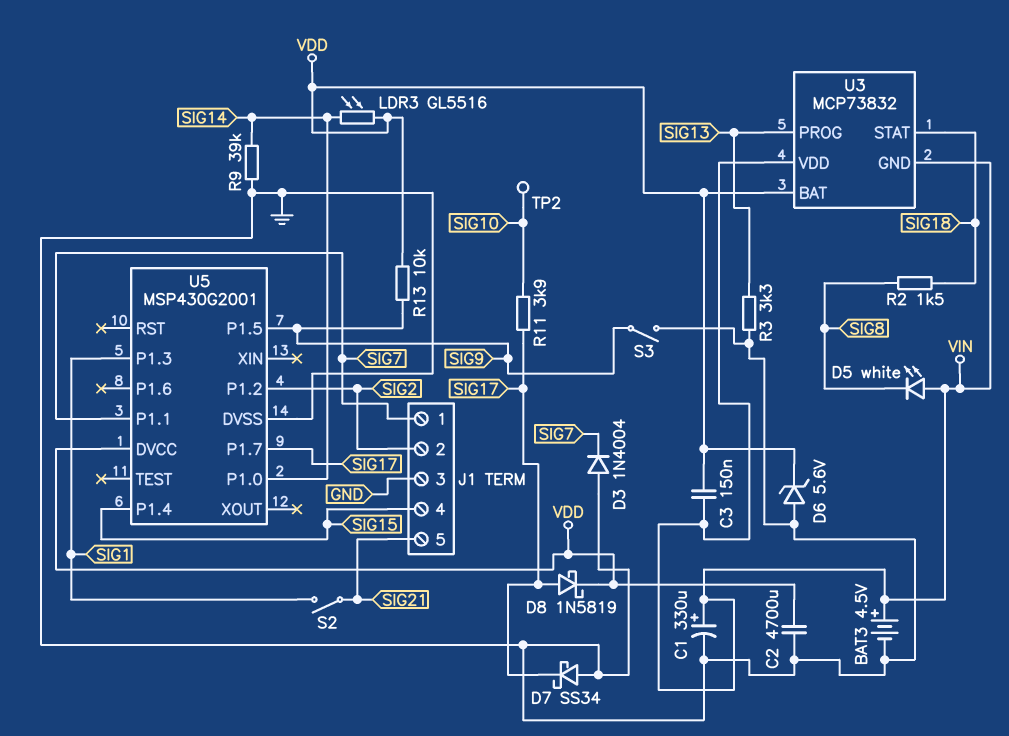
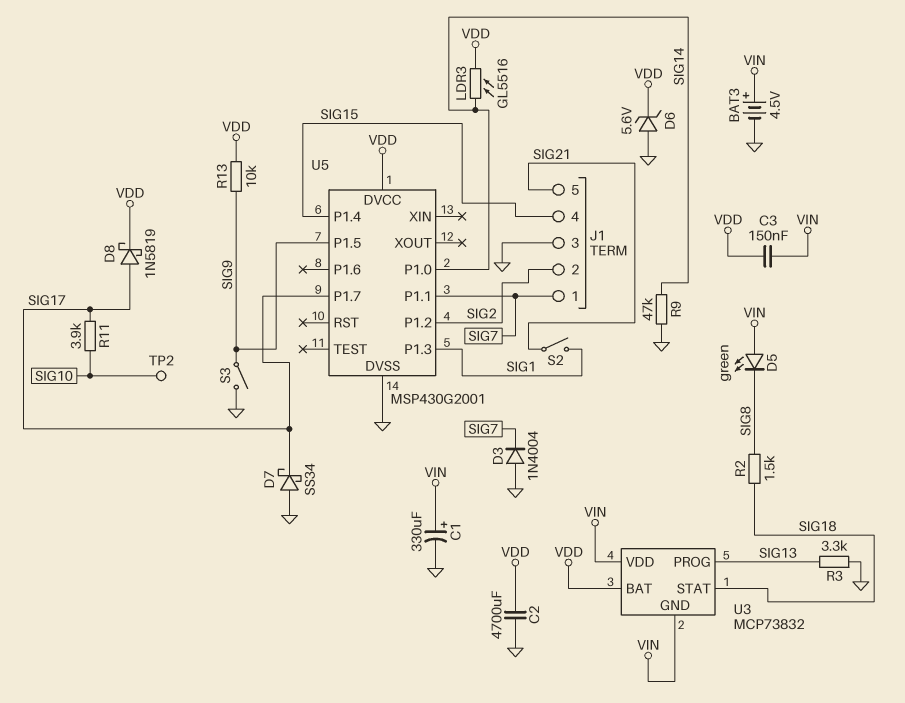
D5: LED white (A VIN, K SIG8) -> LED green (A VIN, K SIG8)
R9: 39k (GND, SIG14) -> 47k (GND, SIG14)

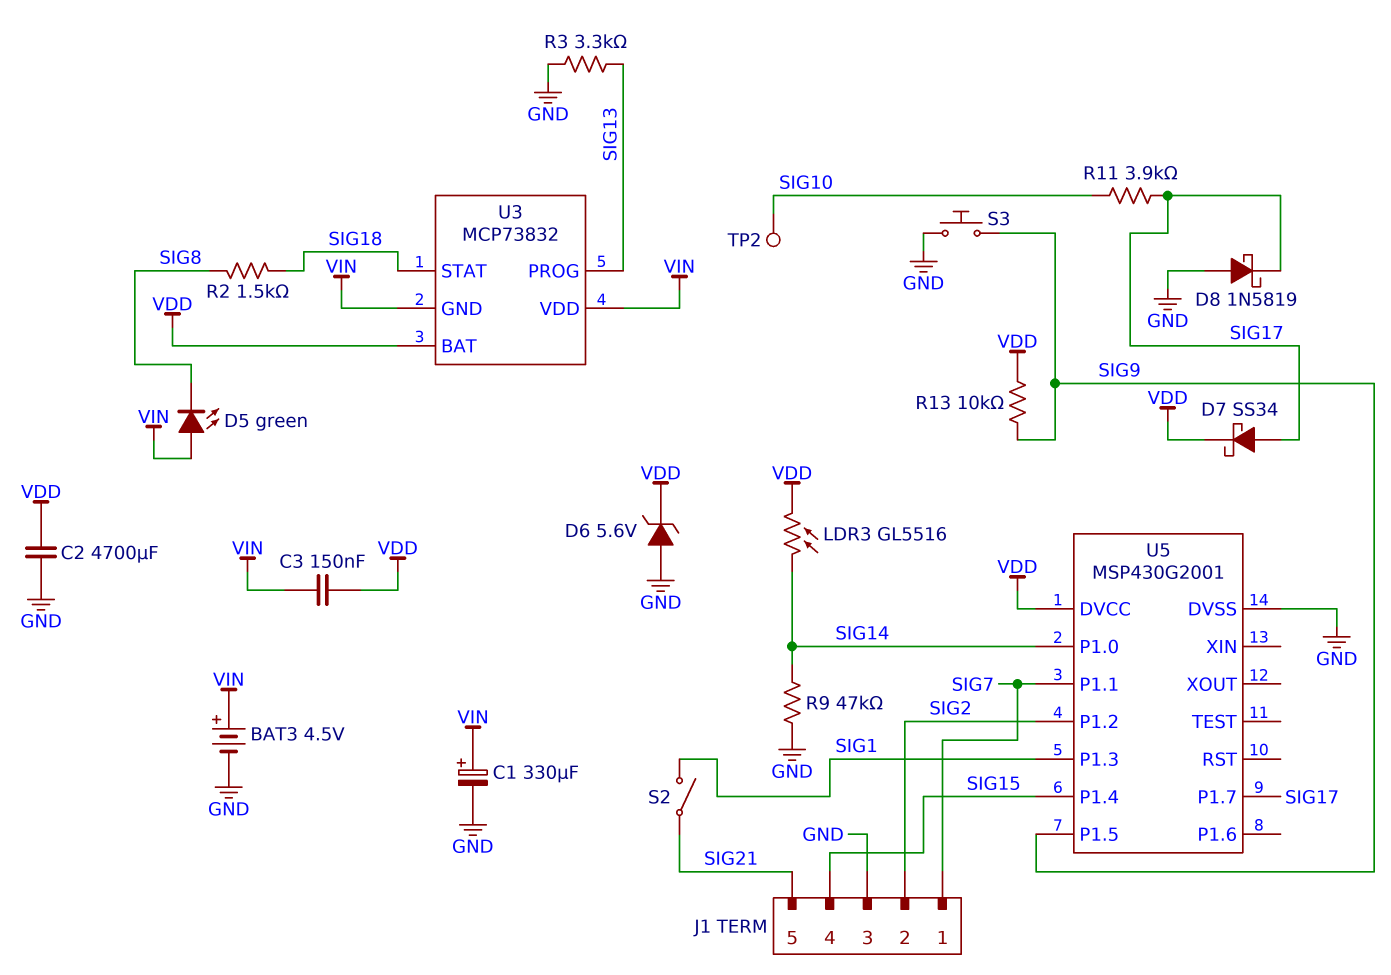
D3: diode 1N4004 (A GND, K SIG7) -> none
D7: schottky SS34 (A GND, K SIG17) -> schottky SS34 (A SIG17, K VDD)
D8: schottky 1N5819 (A SIG17, K VDD) -> schottky 1N5819 (A GND, K SIG17)
S3: switch (GND, SIG9) -> button (GND, SIG9)

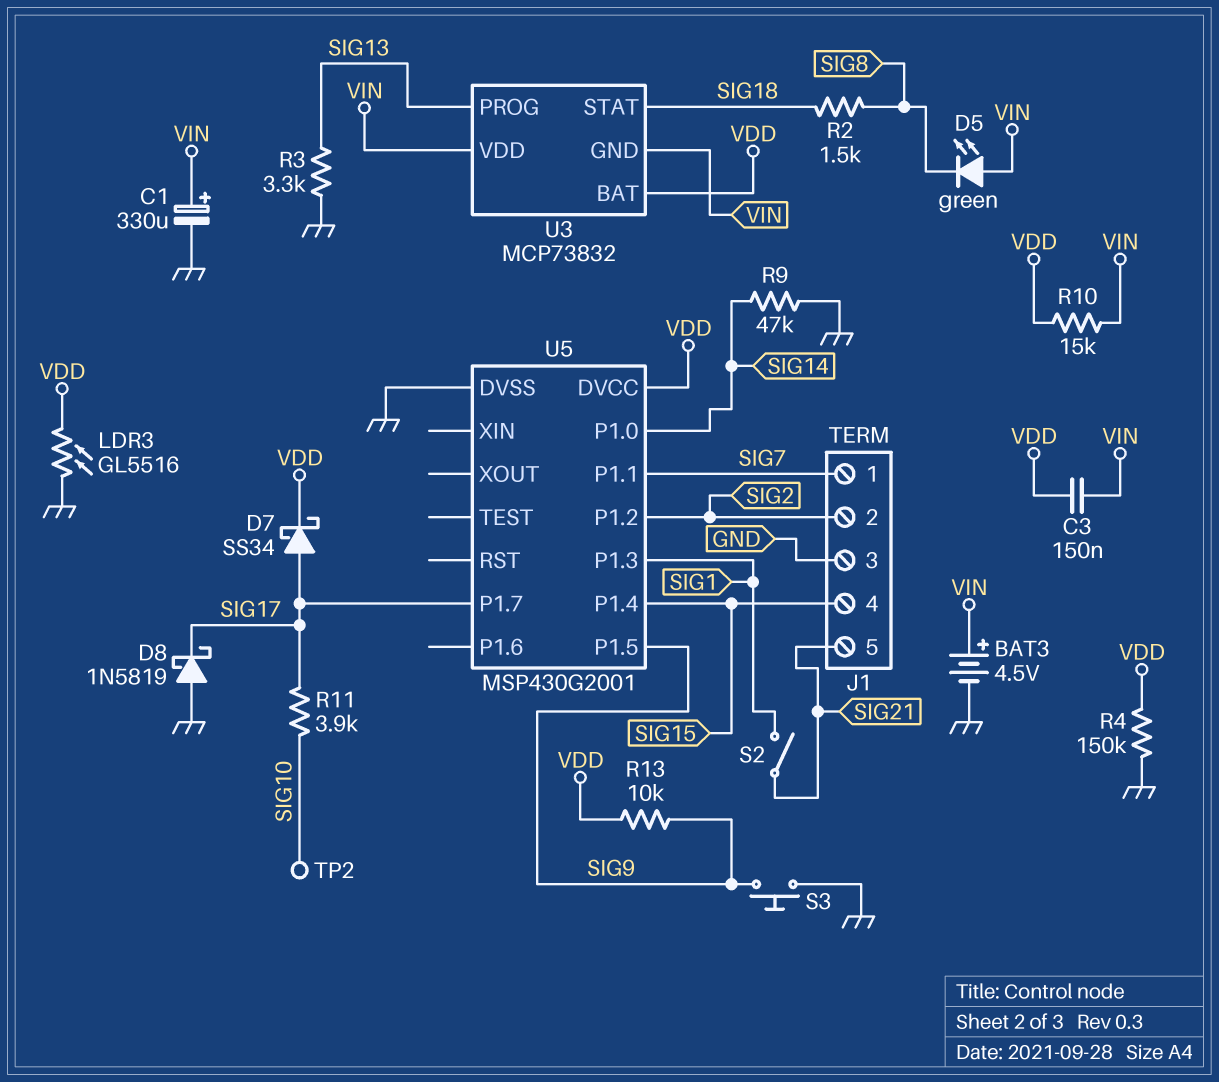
C2: 4700uF (GND, VDD) -> none
D6: zener 5.6V (A GND, K VDD) -> none
LDR3: GL5516 (SIG14, VDD) -> GL5516 (GND, VDD)
R4: none -> 150k (GND, VDD)
R10: none -> 15k (VDD, VIN)

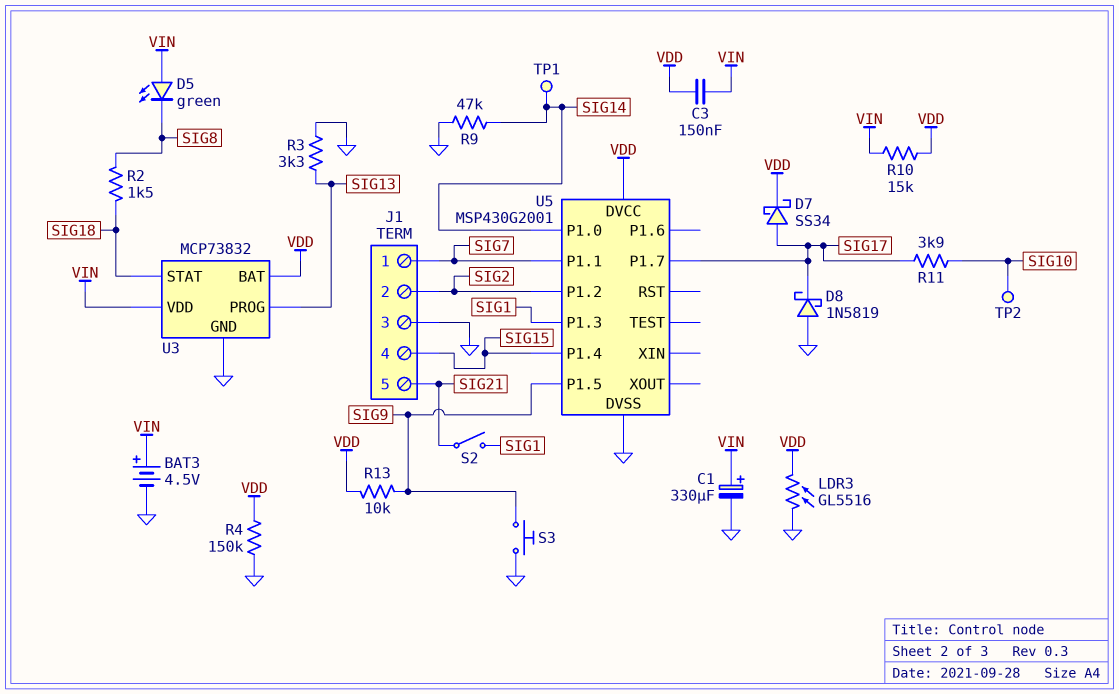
TP1: none -> test point (SIG14)
U3 pin GND: VIN -> GND

